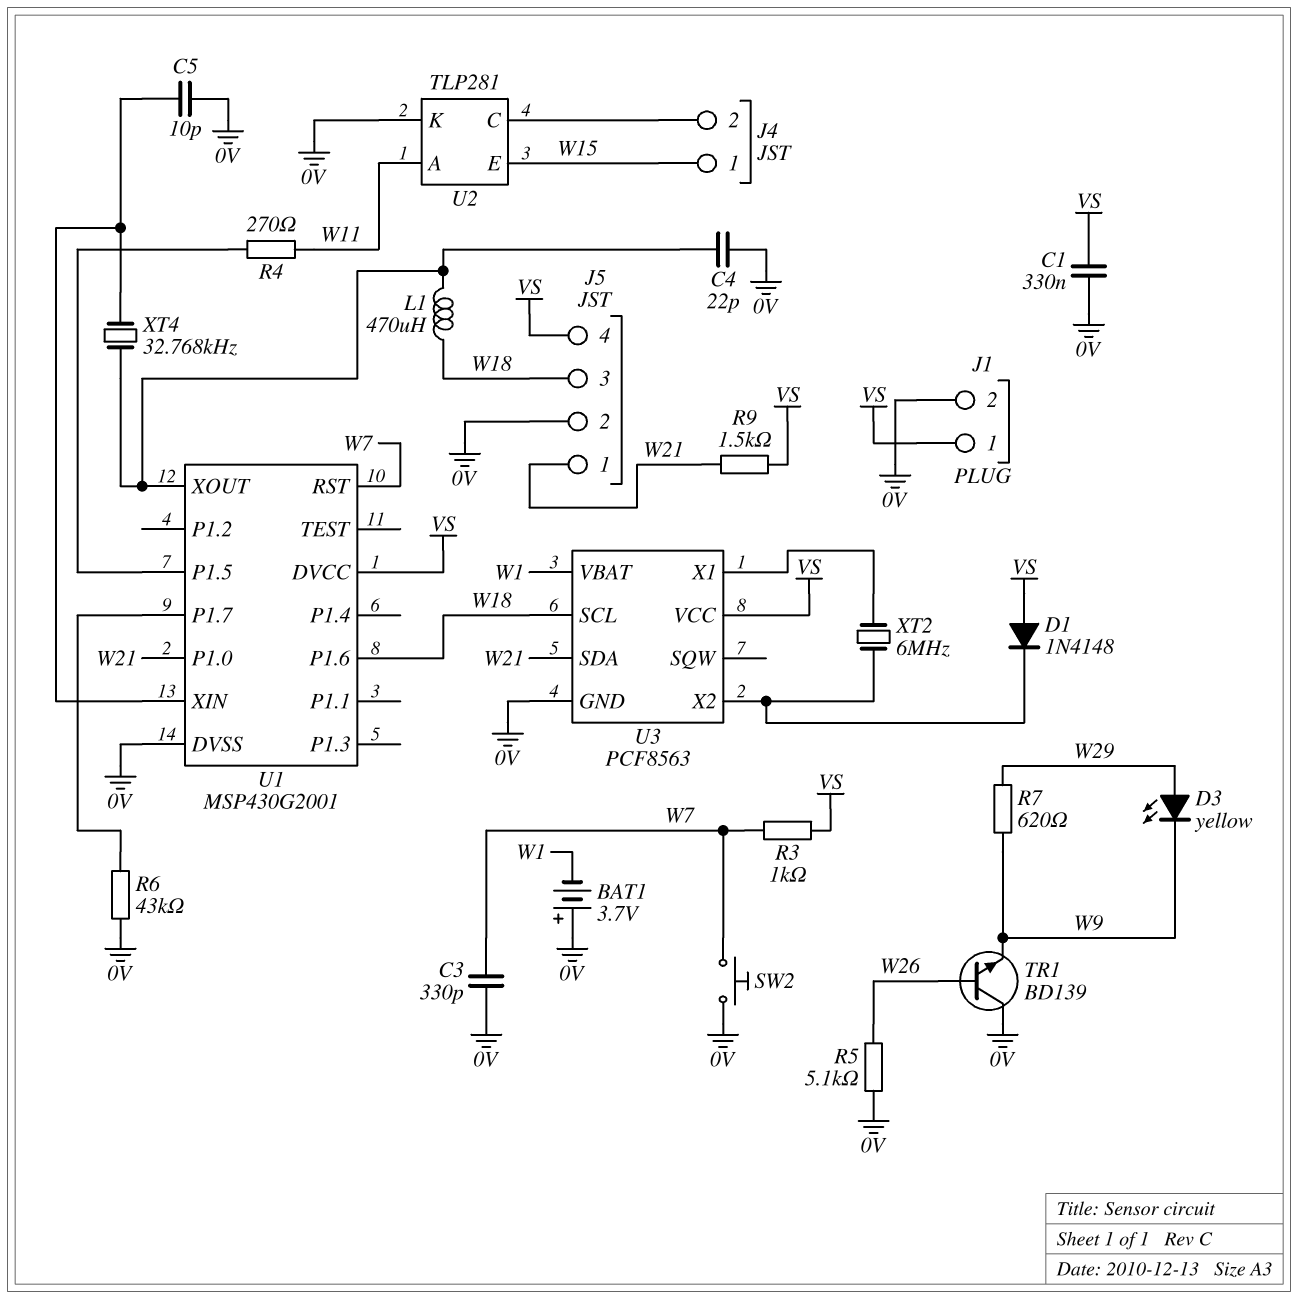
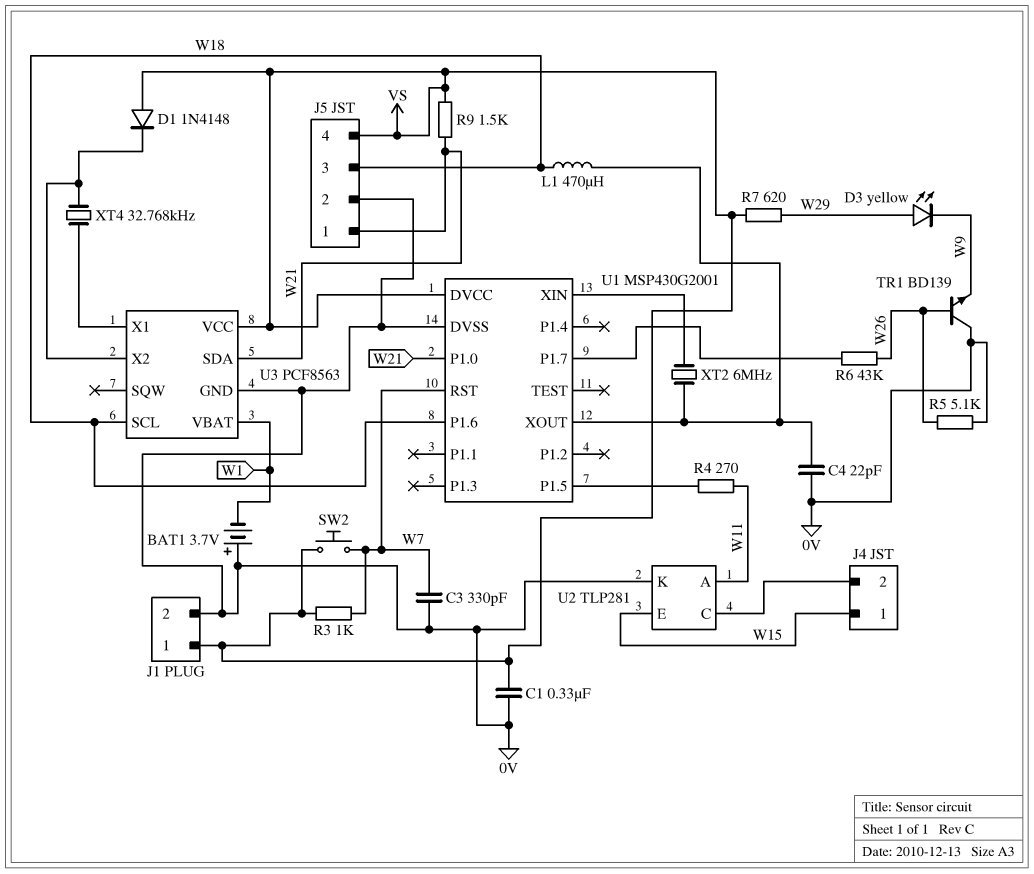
C5: 10pF (0V, U1/XIN) -> none
R6: 43k (0V, U1/P1.7) -> 43k (U1/P1.7, W26)
R7: 620 (W9, W29) -> 620 (VS, W29)
SW2: button (0V, W7) -> button (VS, W7)
XT2: 6MHz (U3/X1, U3/X2) -> 6MHz (U1/XIN, U1/XOUT)
XT4: 32.768kHz (U1/XIN, U1/XOUT) -> 32.768kHz (U3/X1, U3/X2)

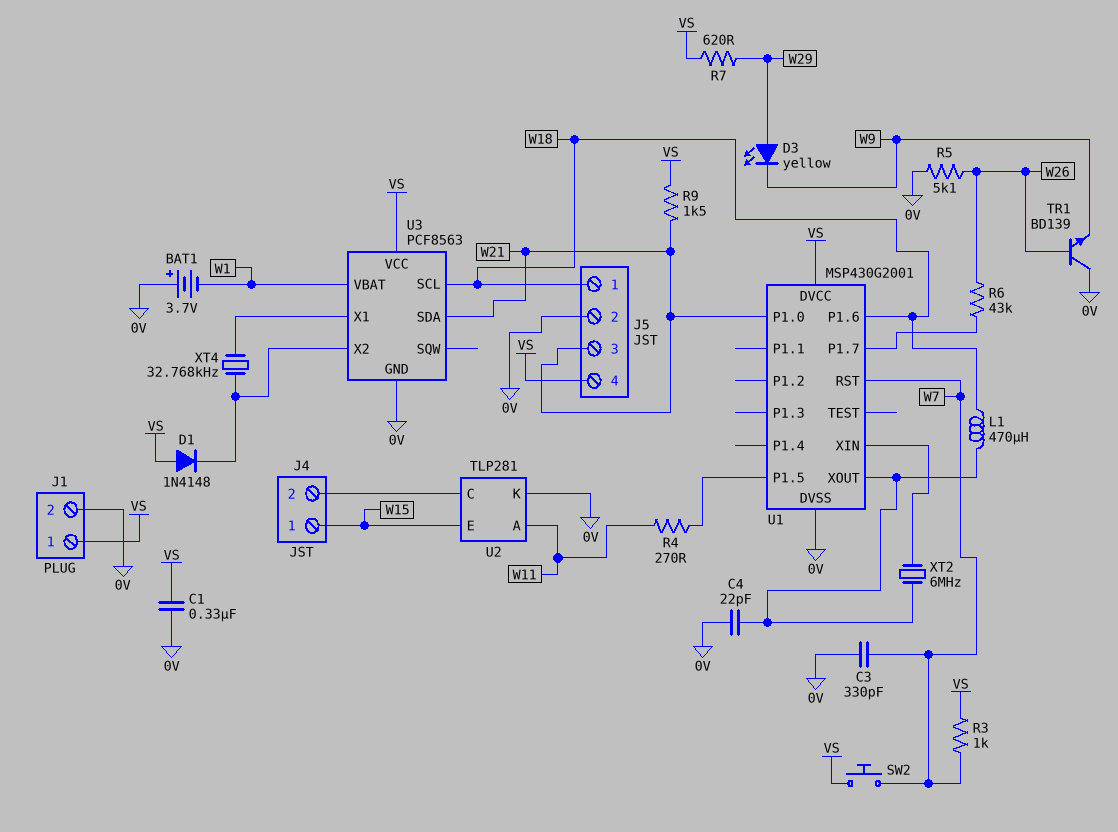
J5 pin 1: W21 -> W18
J5 pin 3: W18 -> W21

